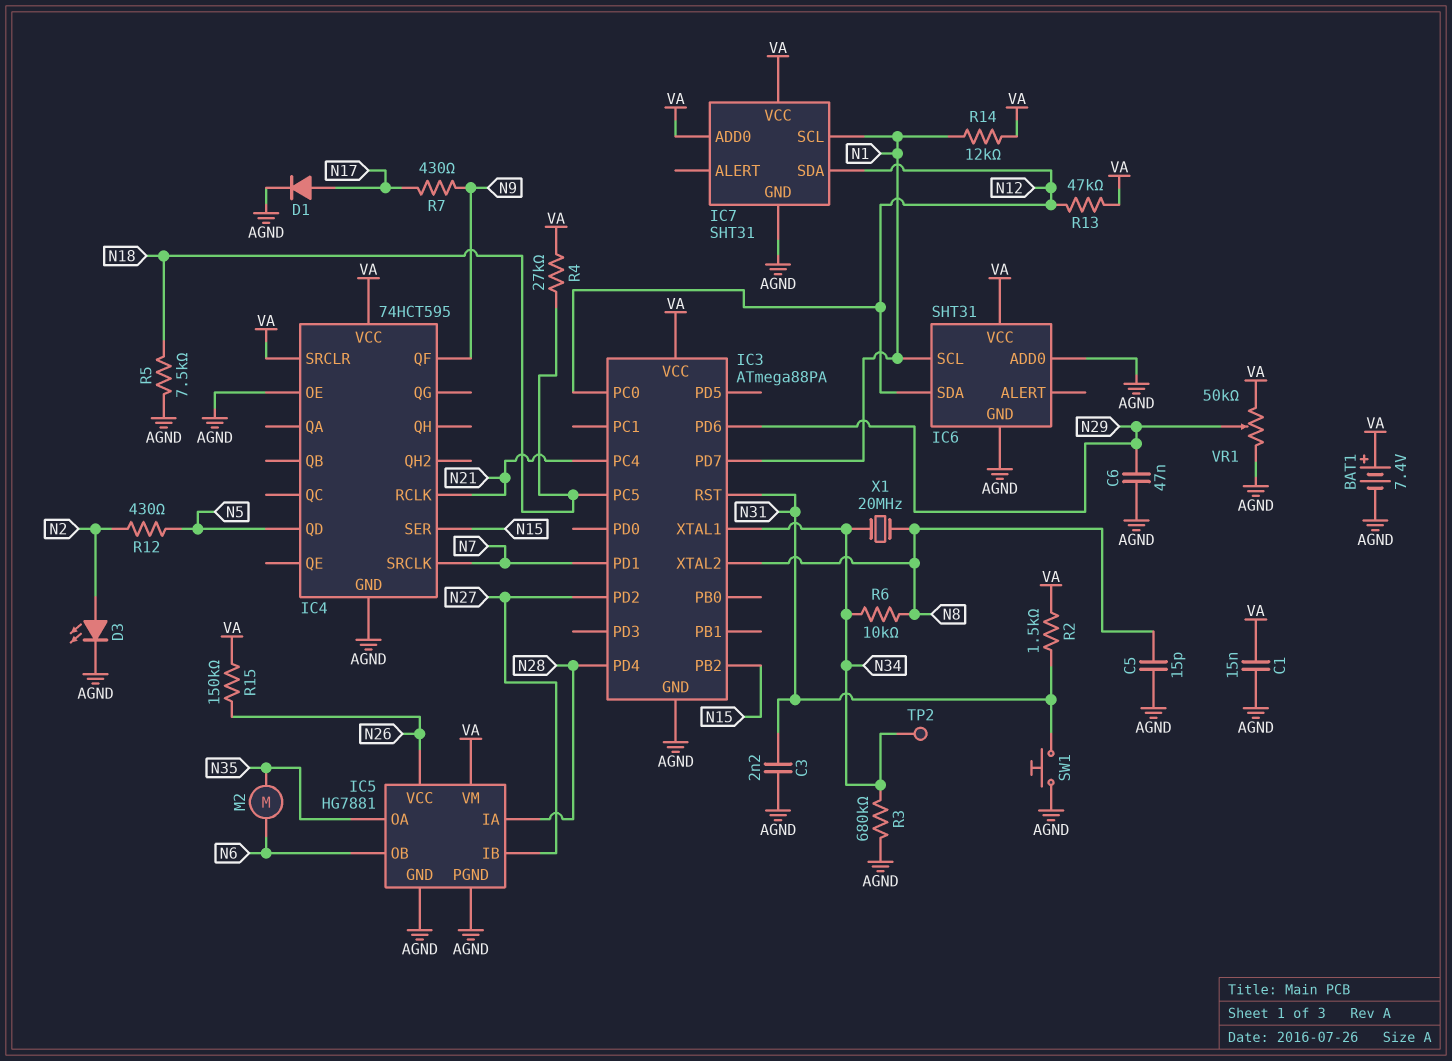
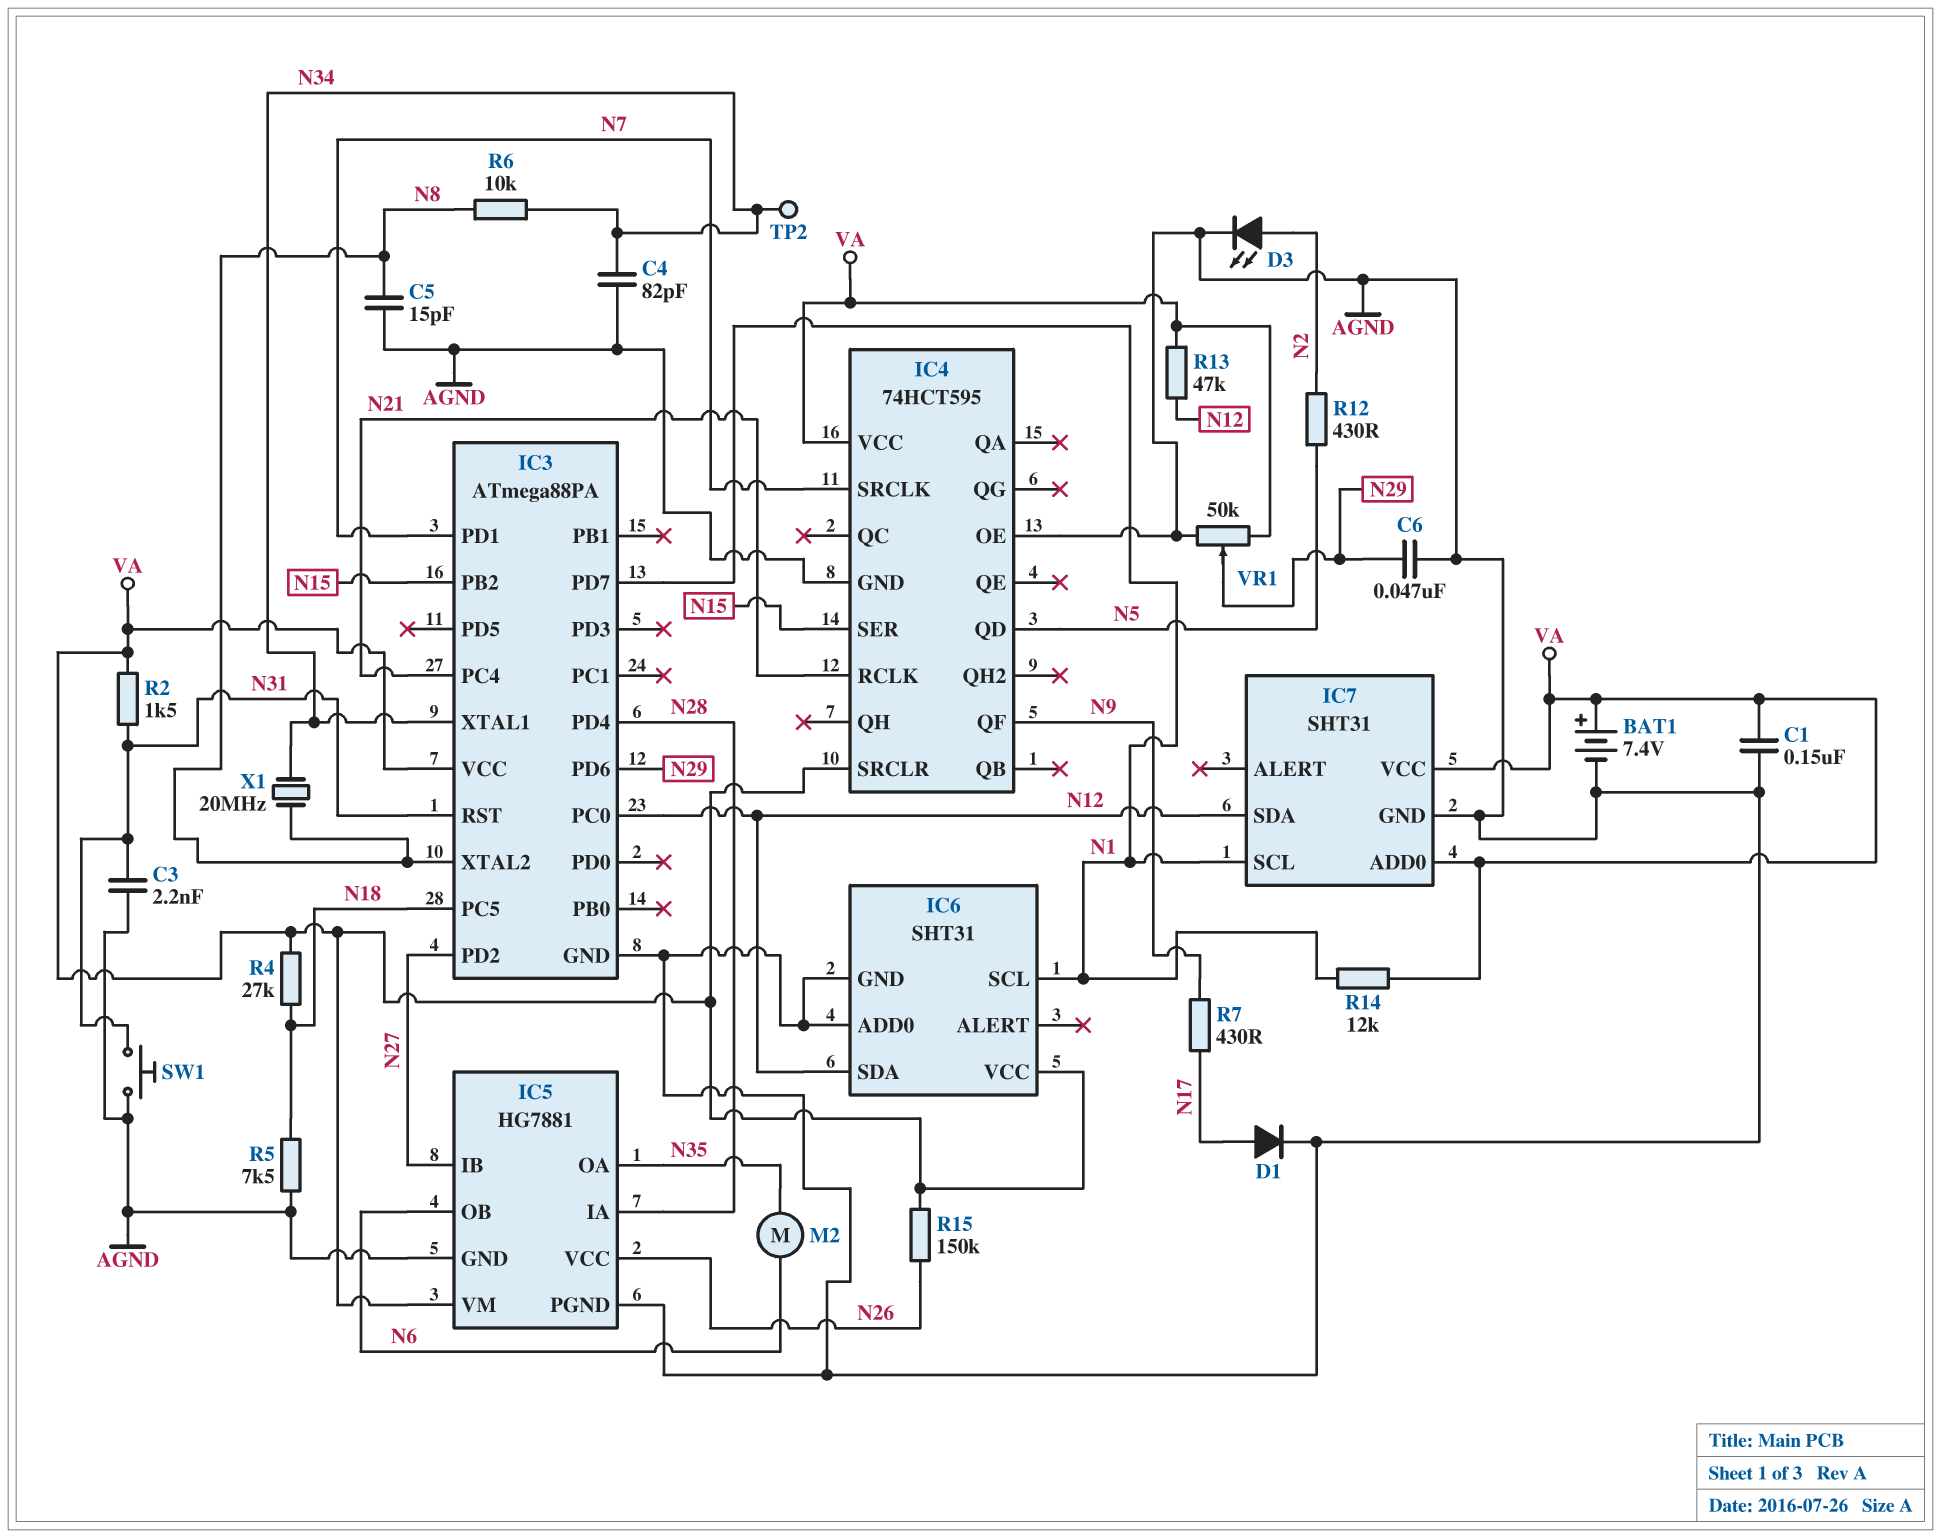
C1: 15nF (AGND, VA) -> 150nF (AGND, VA)
C4: none -> 82pF (AGND, N34)
R3: 680k (AGND, N34) -> none

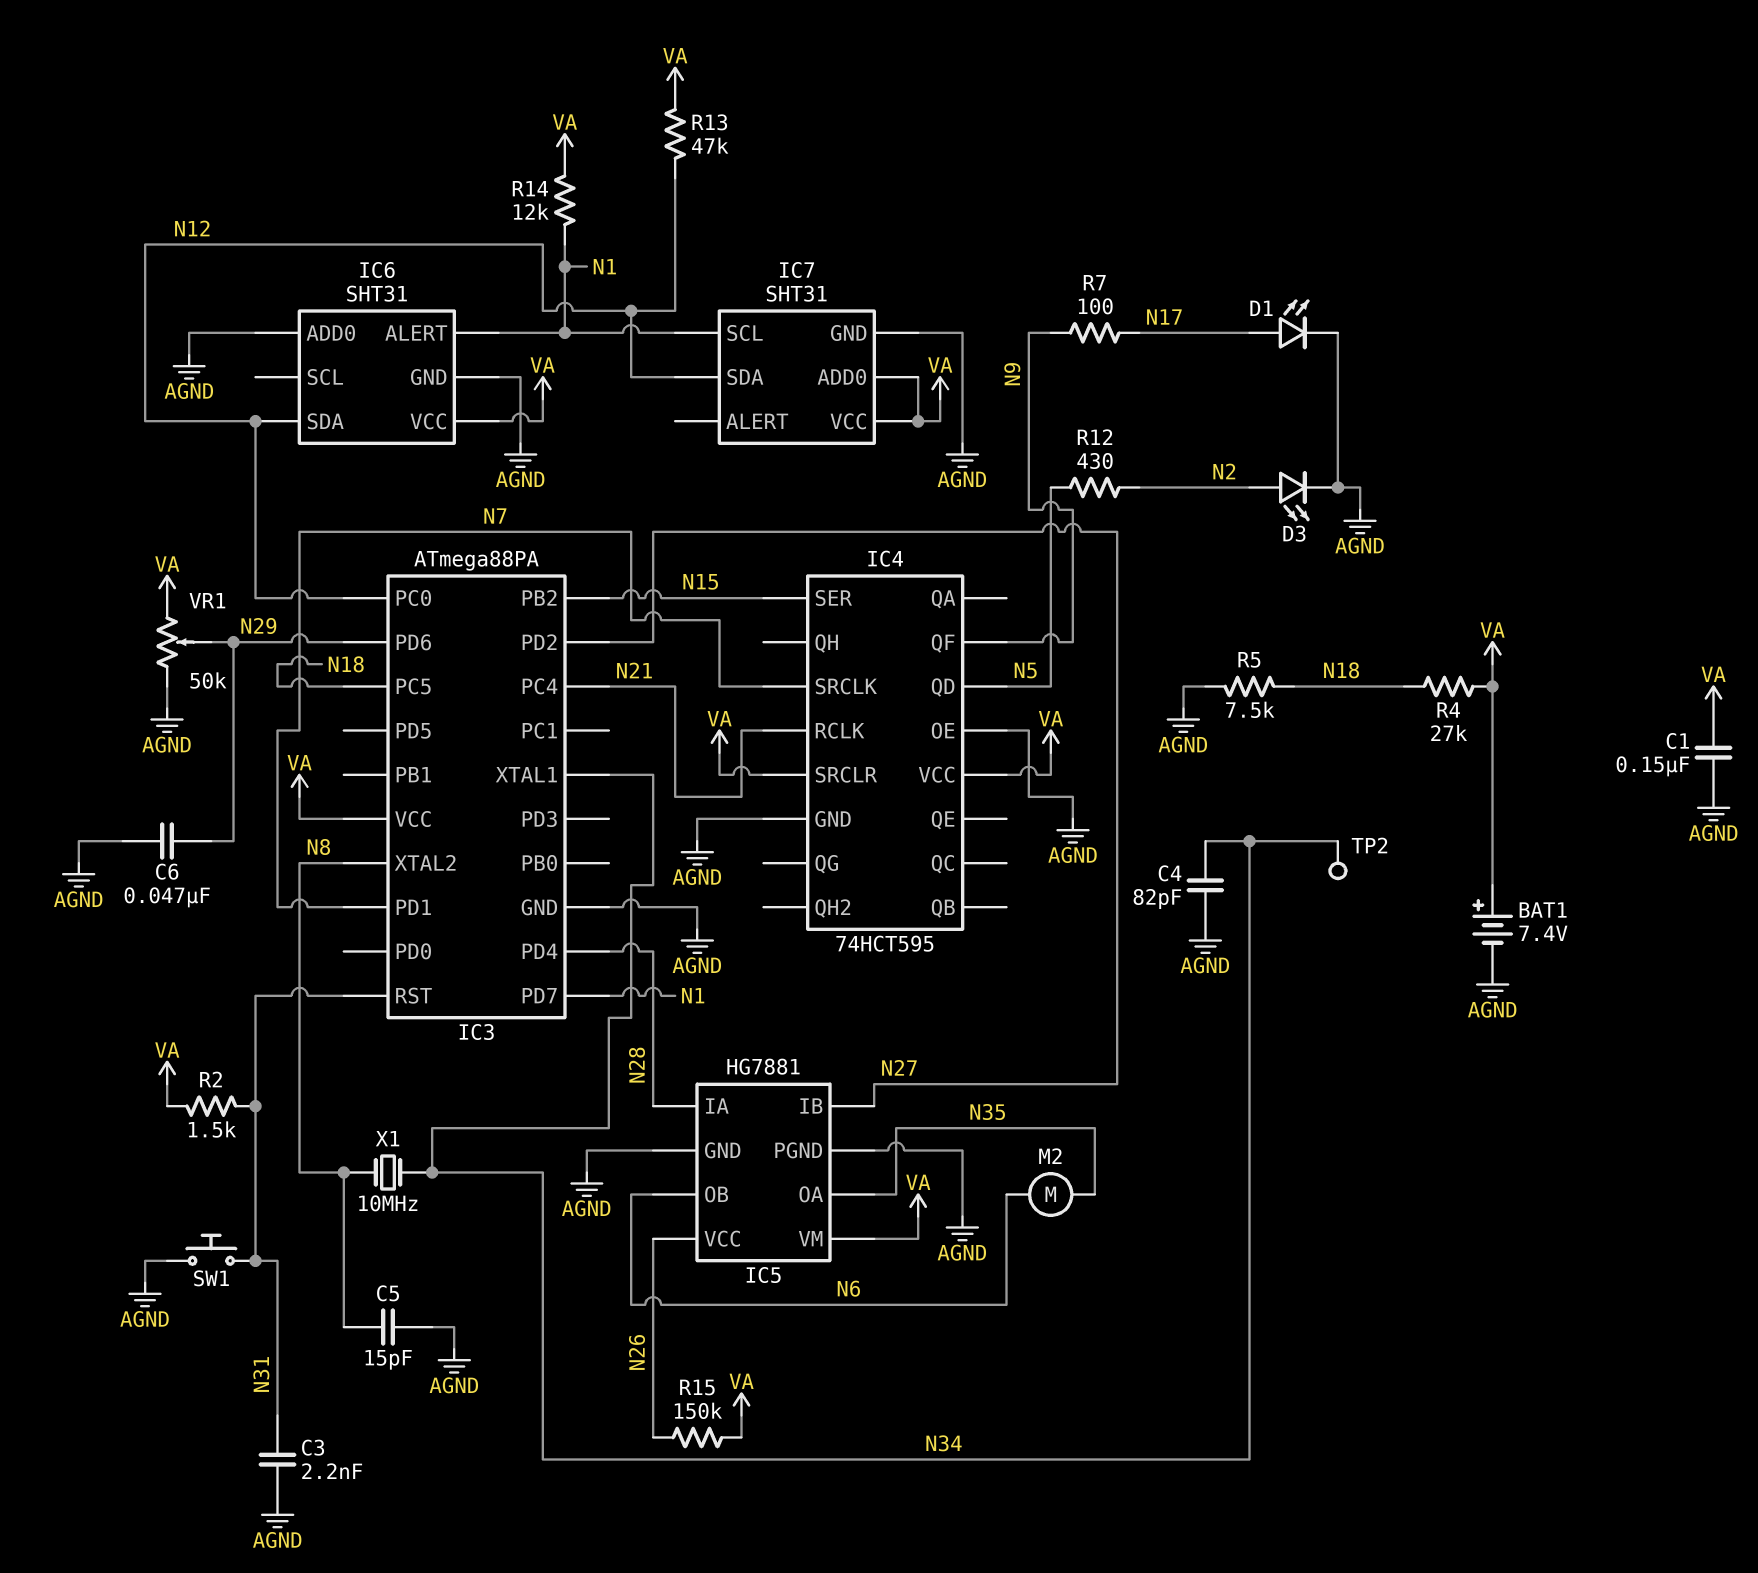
D1: diode (A N17, K AGND) -> LED (A N17, K AGND)
IC6 pin ALERT: none -> N1
IC6 pin SCL: N1 -> none
R6: 10k (N8, N34) -> none
R7: 430 (N9, N17) -> 100 (N9, N17)
X1: 20MHz (N8, N34) -> 10MHz (N8, N34)

